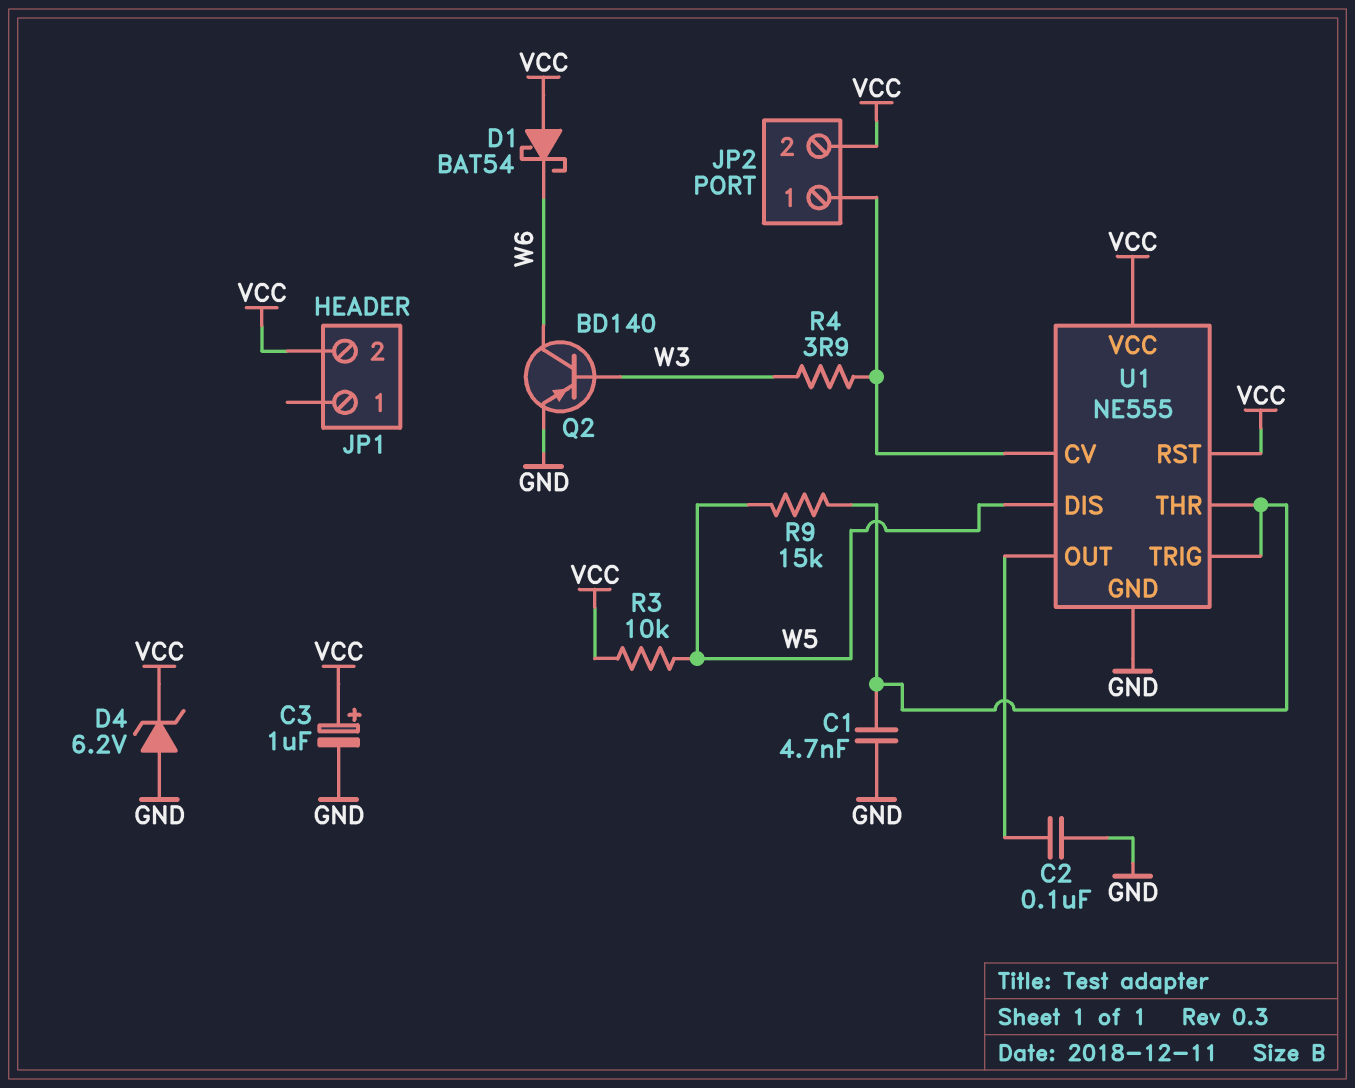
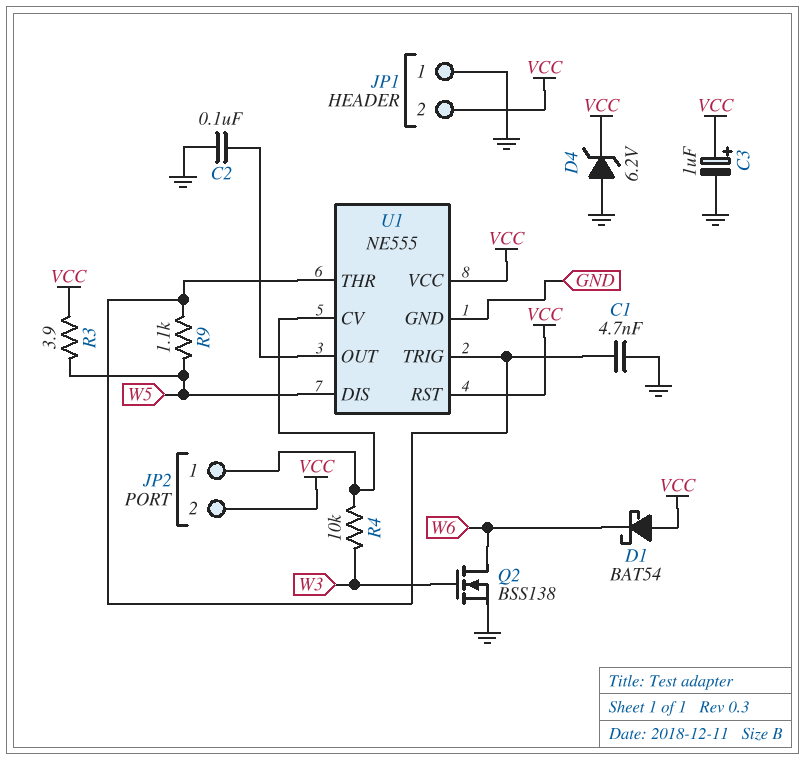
JP1 pin 1: none -> GND
Q2: PNP BD140 (B W3, C W6, E GND) -> NMOS BSS138 (G W3, D W6, S GND)
R3: 10k (VCC, W5) -> 3.9 (VCC, W5)
R4: 3.9 (JP2/1, W3) -> 10k (JP2/1, W3)
R9: 15k (U1/THR, W5) -> 1.1k (U1/THR, W5)

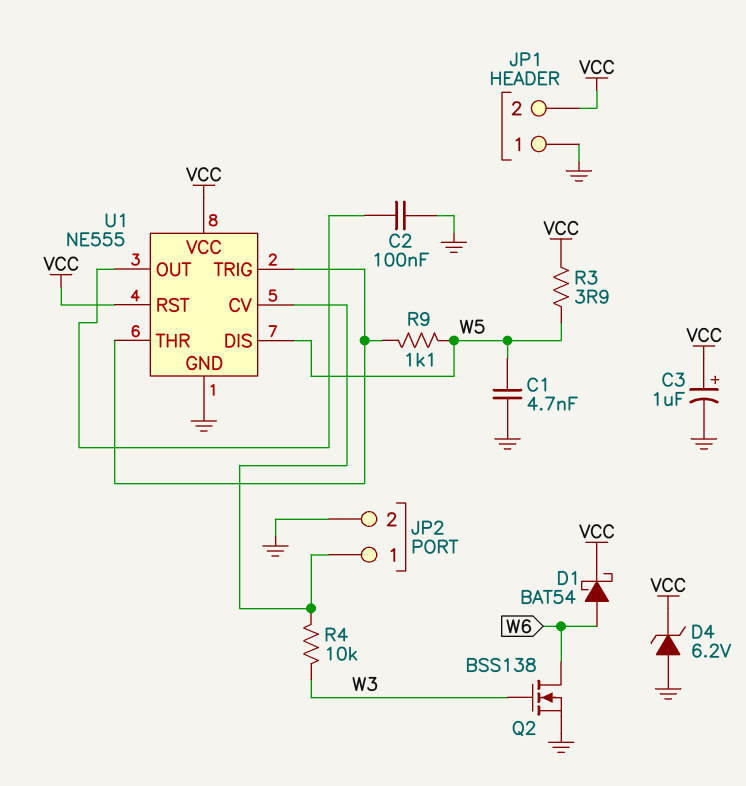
C1: 4.7nF (GND, U1/THR) -> 4.7nF (GND, W5)
D1: schottky BAT54 (A VCC, K W6) -> schottky BAT54 (A W6, K VCC)
JP2 pin 2: VCC -> GND

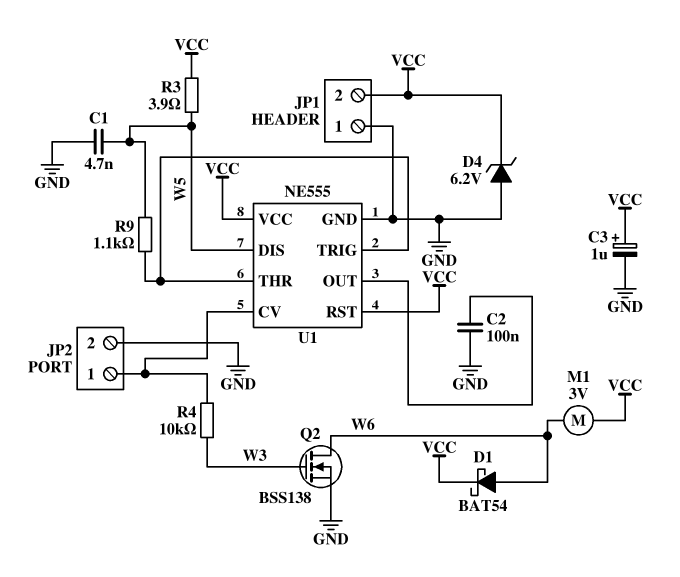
M1: none -> motor 3V (VCC, W6)

